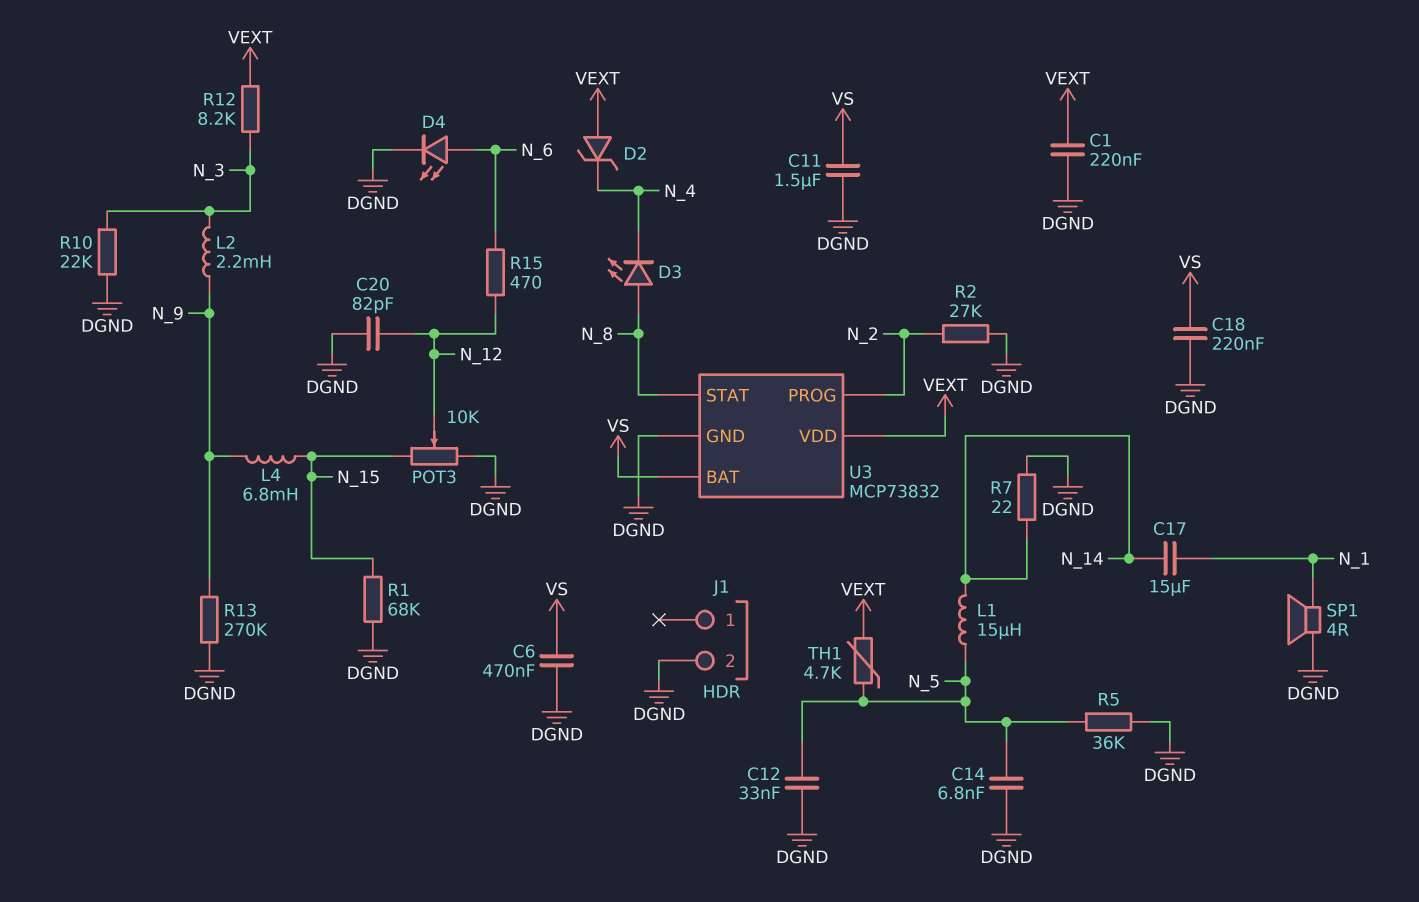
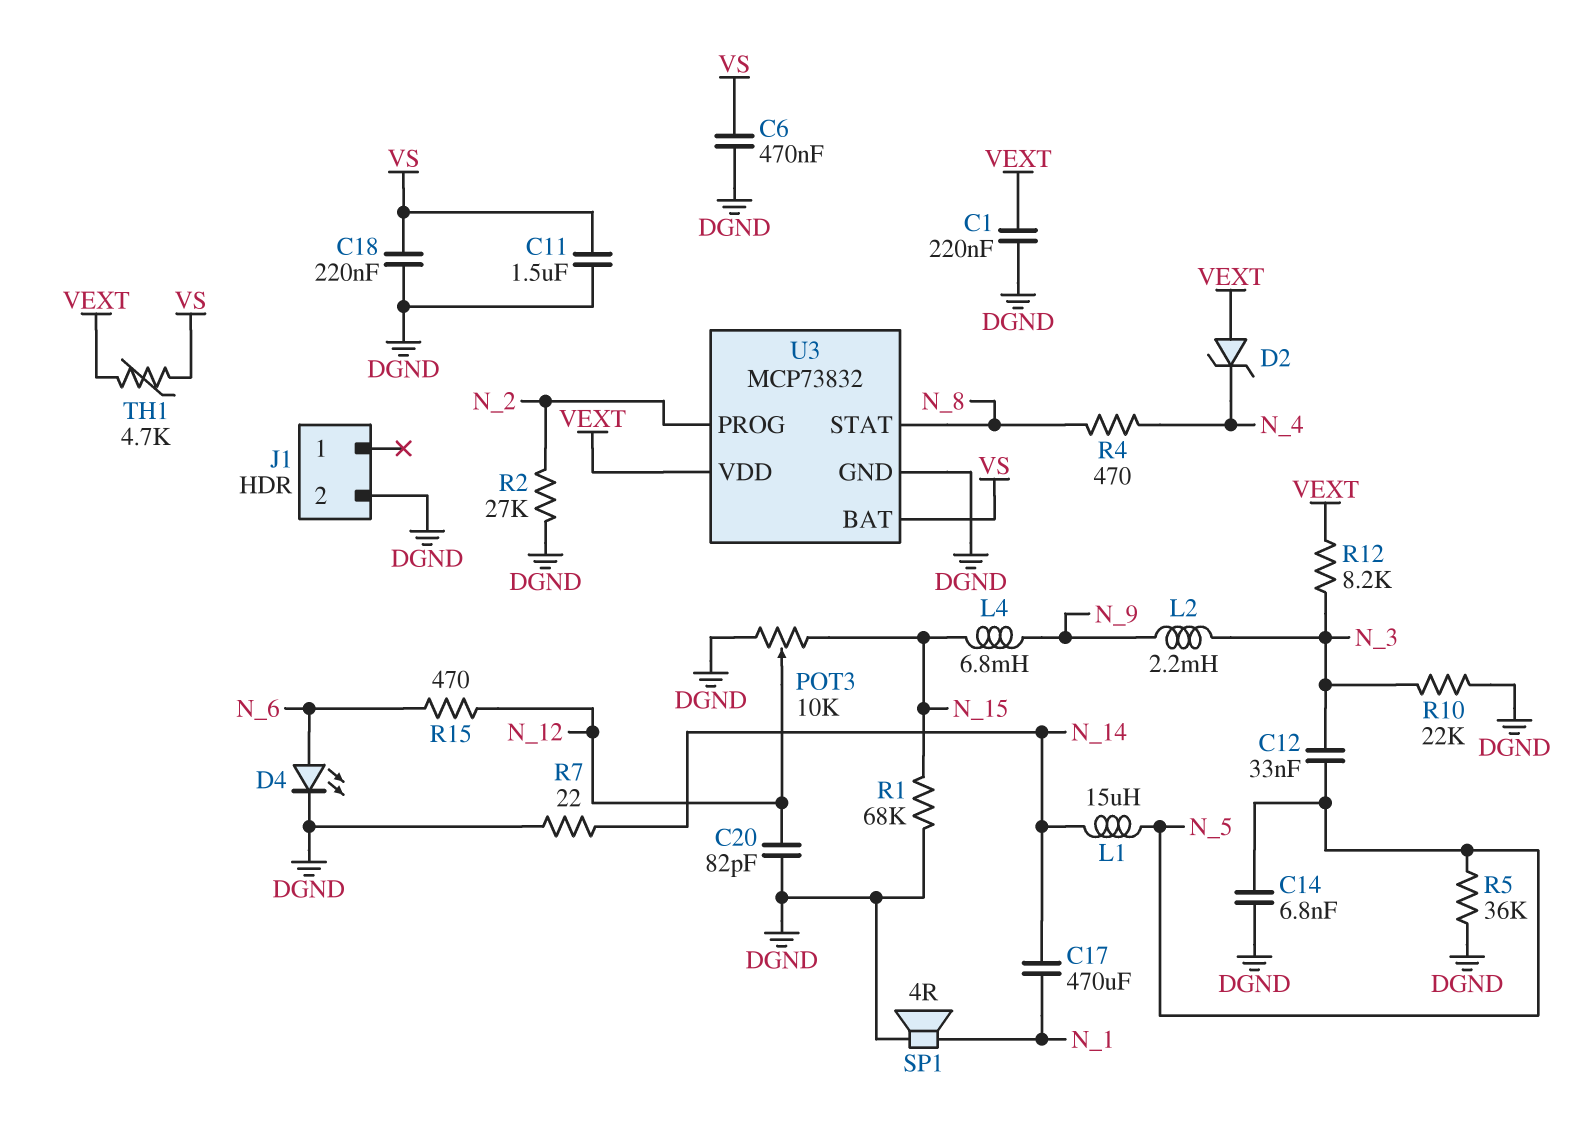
C12: 33nF (DGND, N_5) -> 33nF (N_3, N_5)
C17: 15uF (N_1, N_14) -> 470uF (N_1, N_14)
D3: LED (A N_8, K N_4) -> none
R4: none -> 470 (N_4, N_8)
R13: 270k (DGND, N_9) -> none
TH1: 4.7k (N_5, VEXT) -> 4.7k (VEXT, VS)

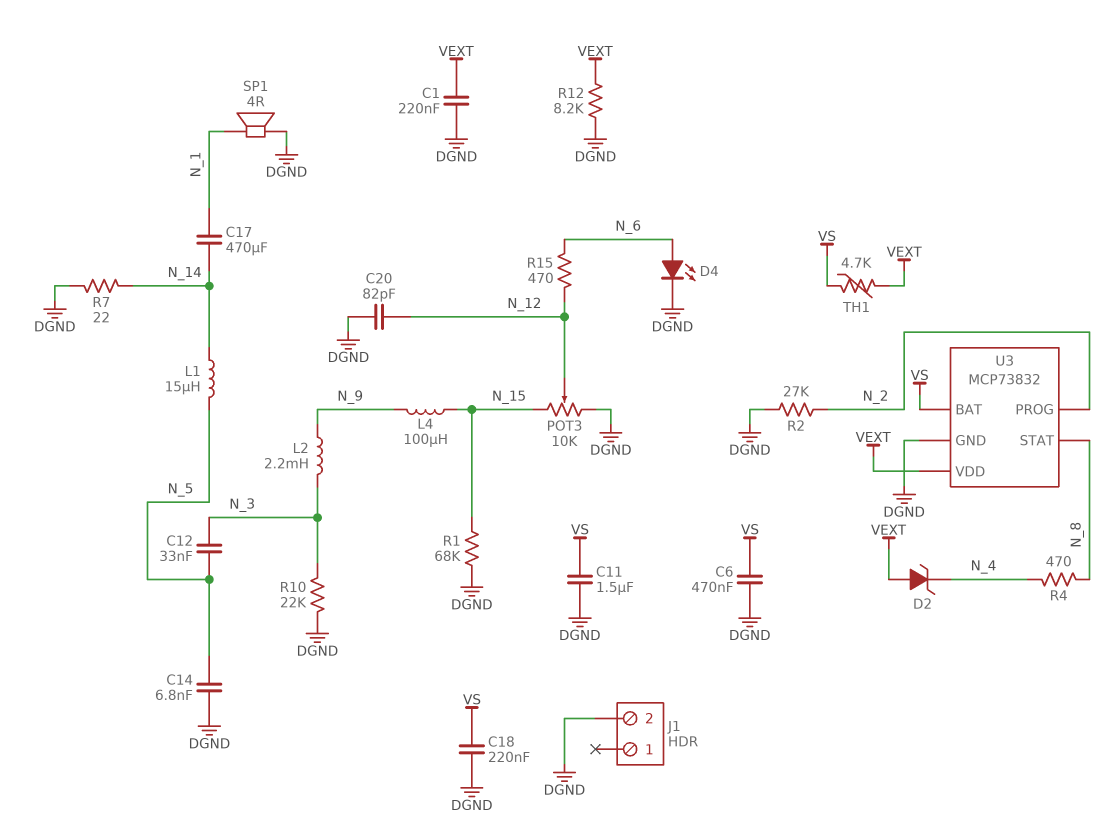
L4: 6.8mH (N_9, N_15) -> 100uH (N_9, N_15)
R5: 36k (DGND, N_5) -> none
R12: 8.2k (N_3, VEXT) -> 8.2k (DGND, VEXT)

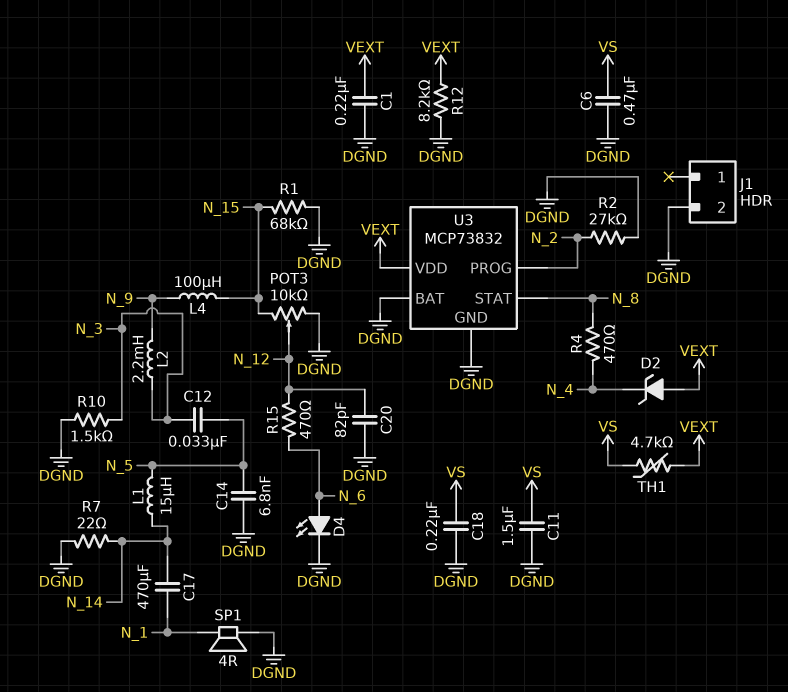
R10: 22k (DGND, N_3) -> 1.5k (DGND, N_3)
U3 pin BAT: VS -> DGND

